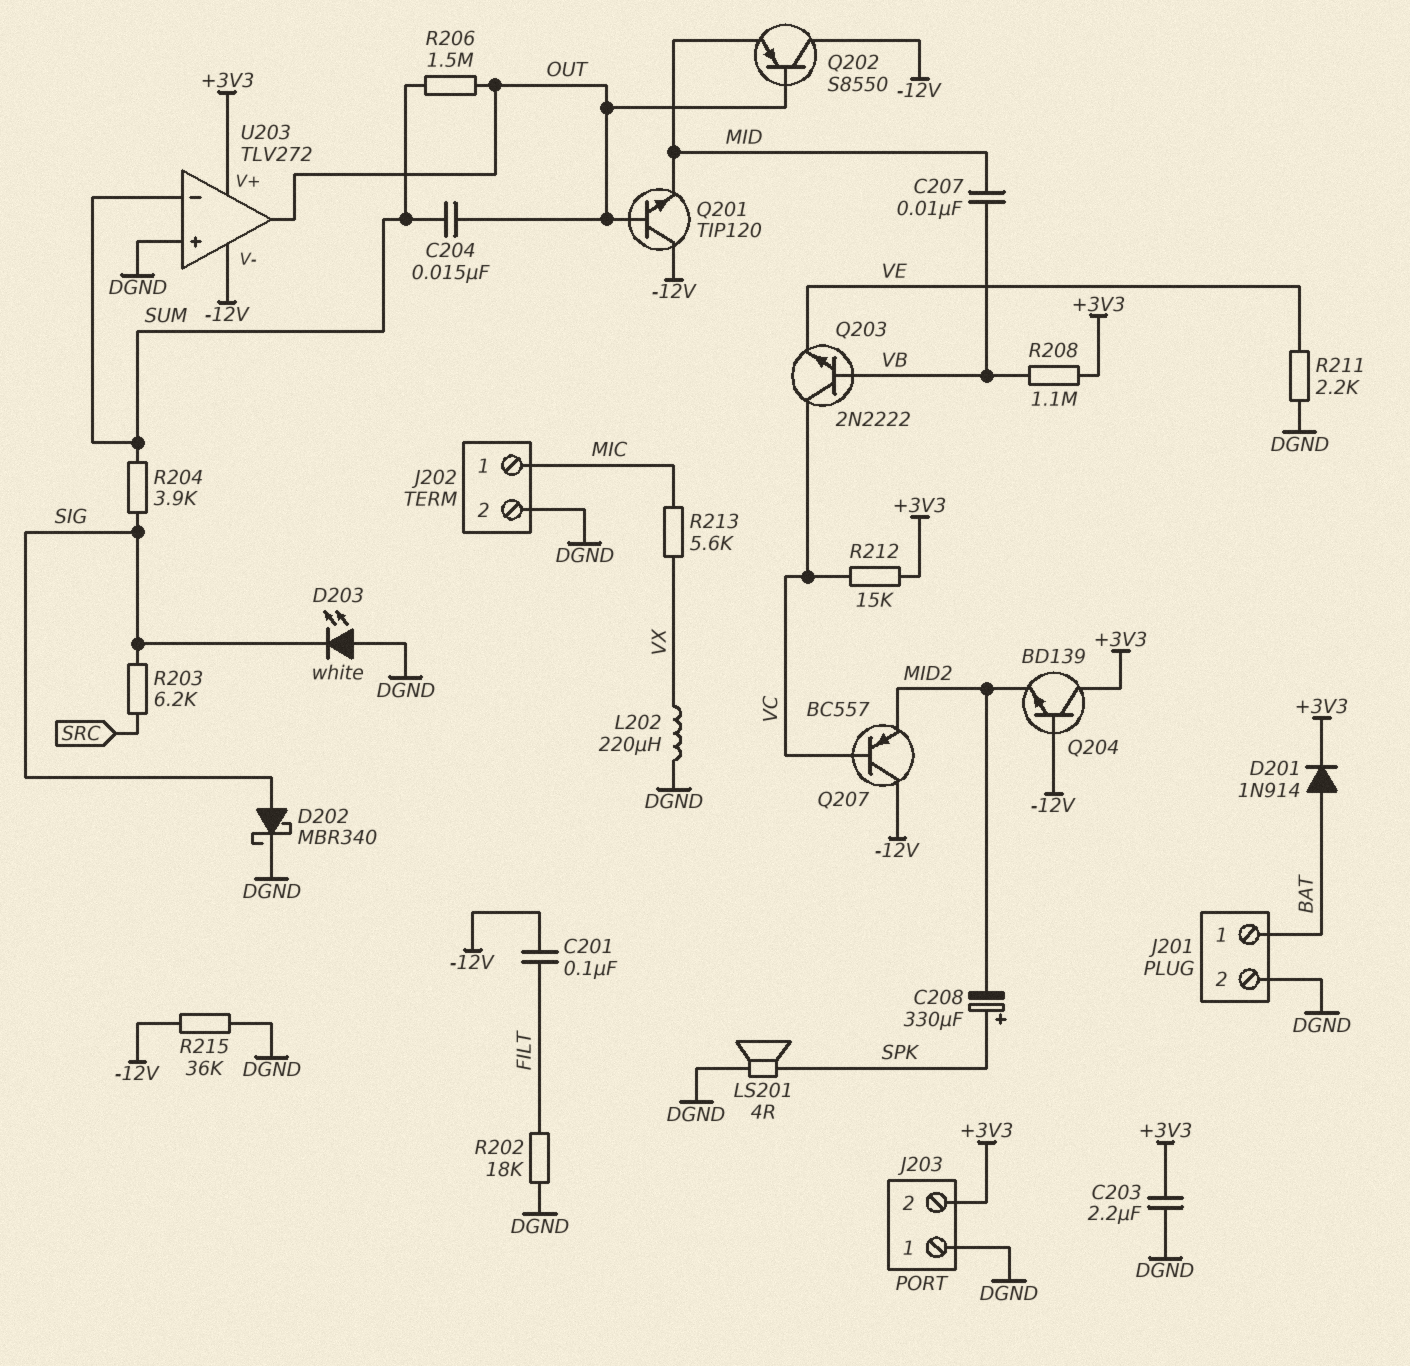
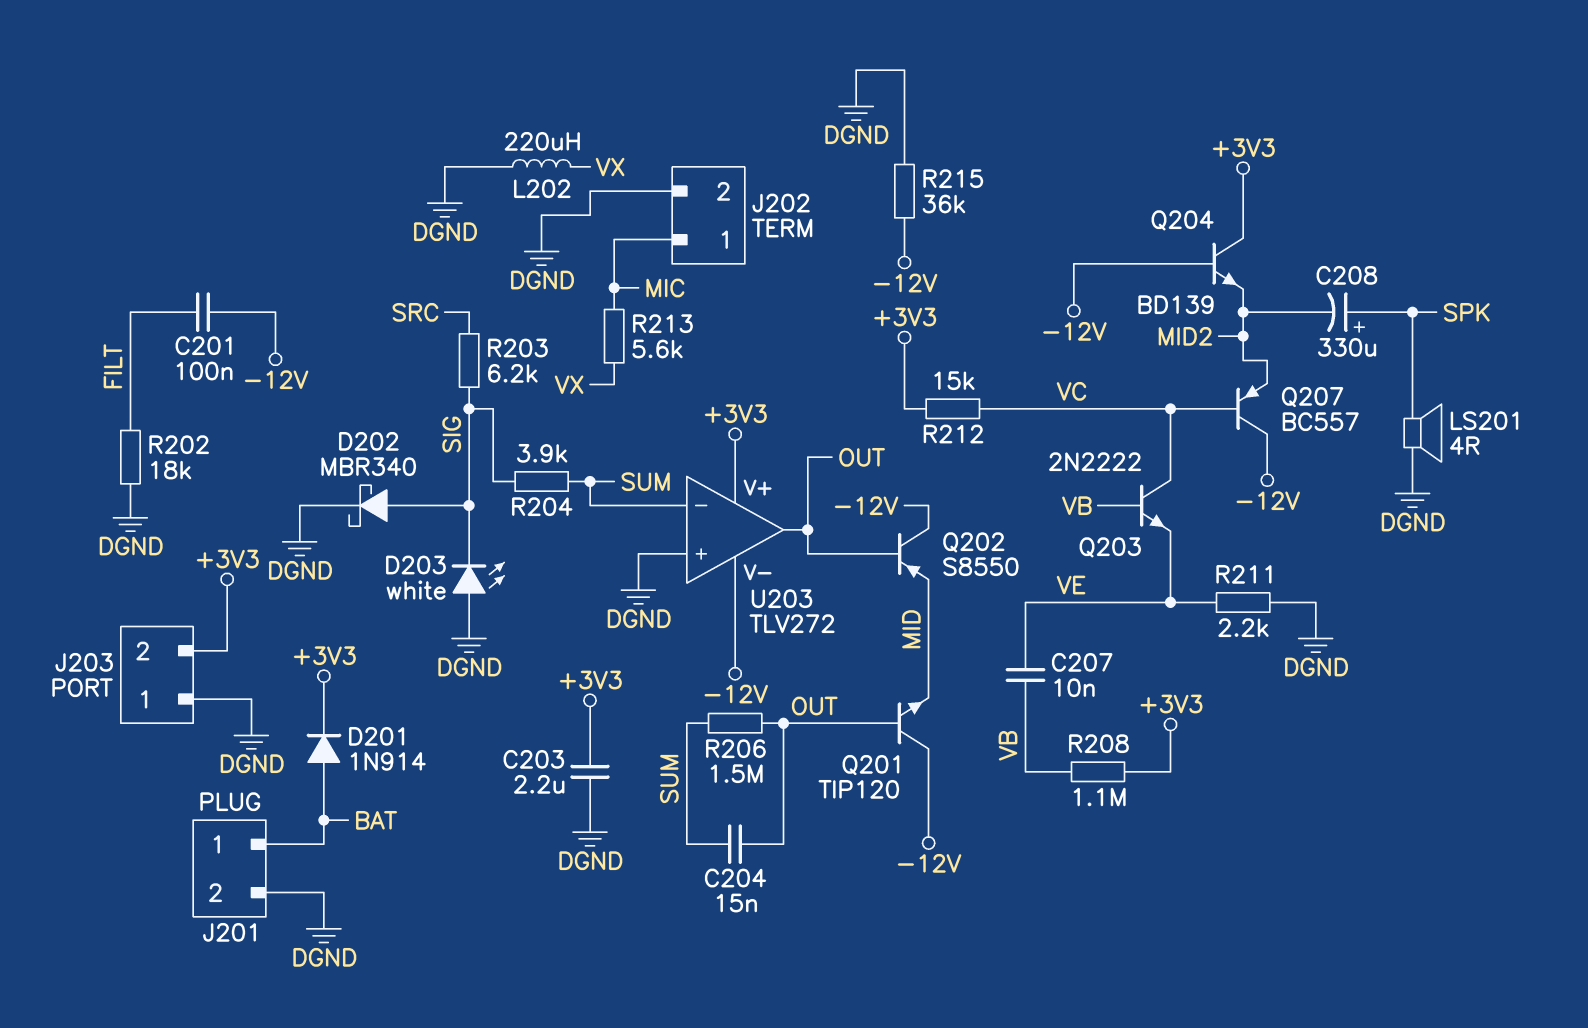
C207: 10nF (MID, VB) -> 10nF (VB, VE)

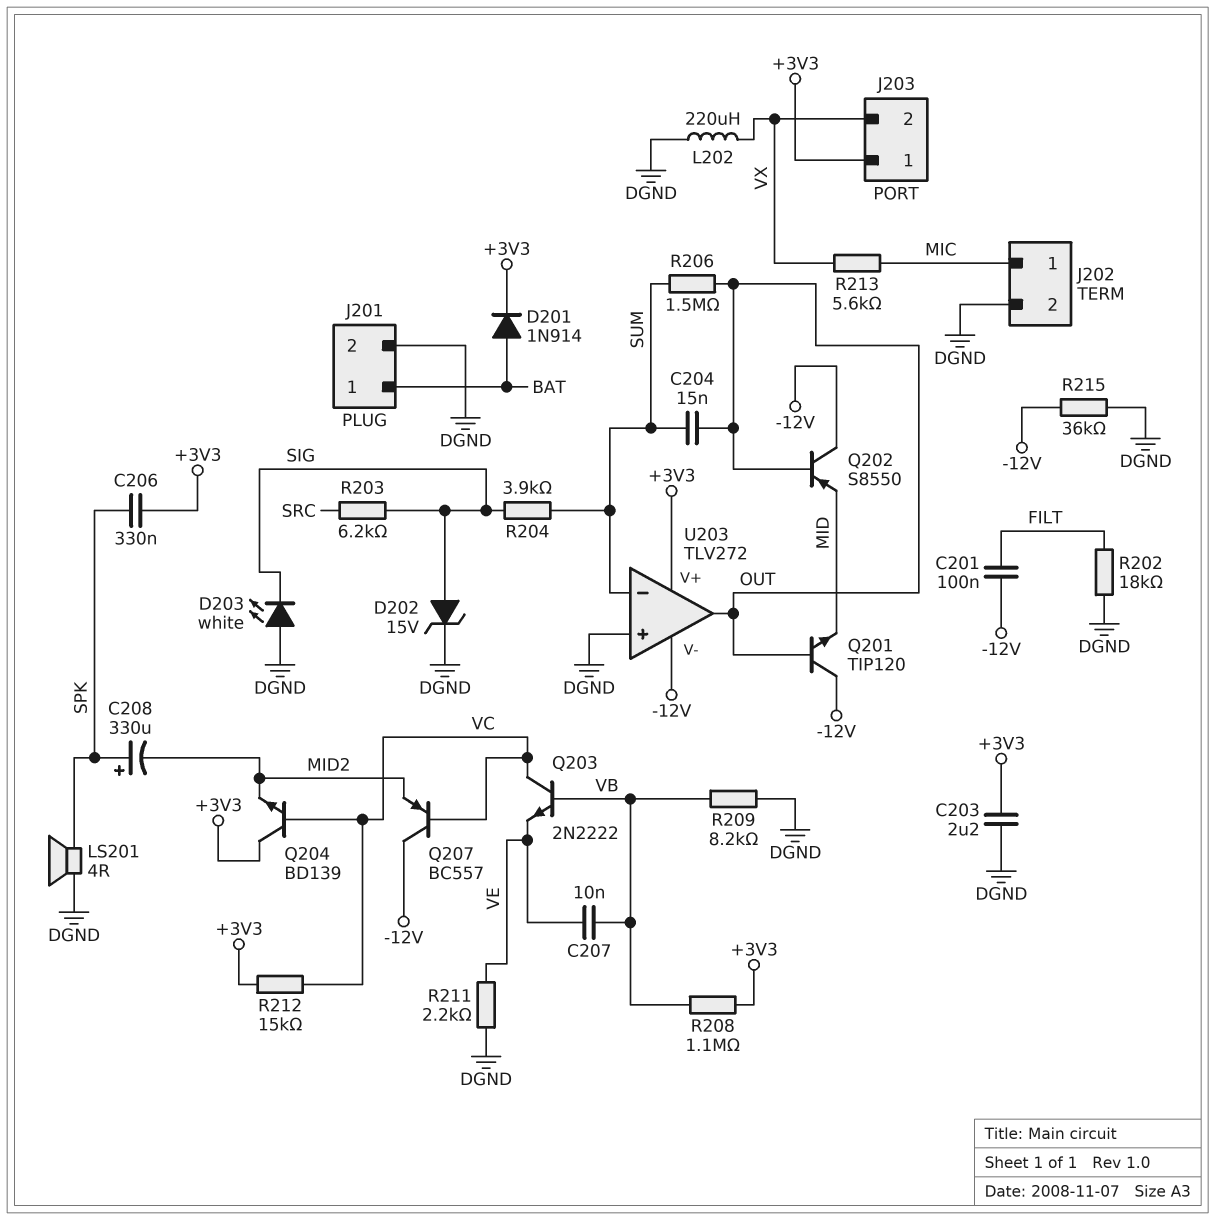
C206: none -> 330nF (+3V3, SPK)
D202: schottky MBR340 (A SIG, K DGND) -> zener 15V (A SIG, K DGND)
J203 pin 1: DGND -> +3V3
J203 pin 2: +3V3 -> VX
Q204: NPN BD139 (B -12V, C +3V3, E MID2) -> NPN BD139 (B VC, C +3V3, E MID2)
R209: none -> 8.2k (DGND, VB)

